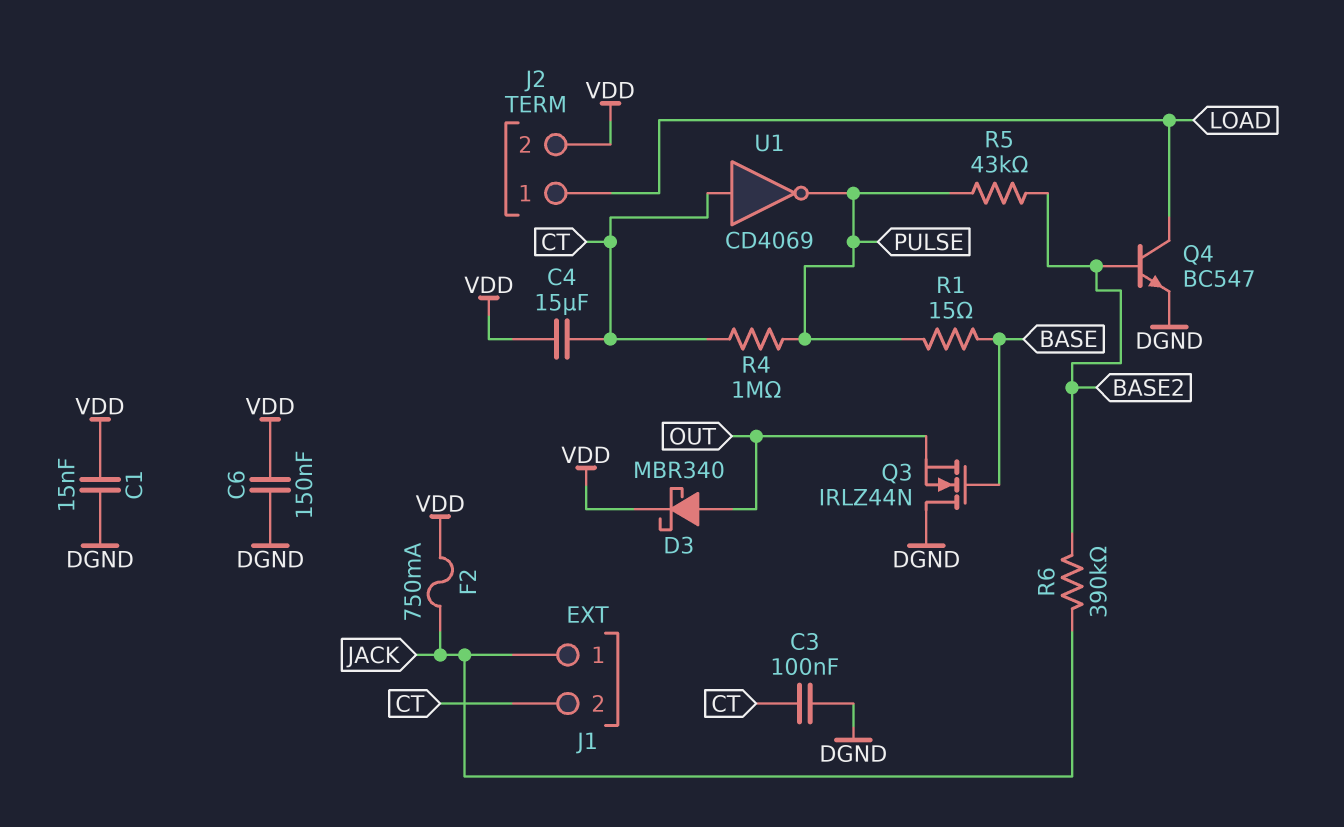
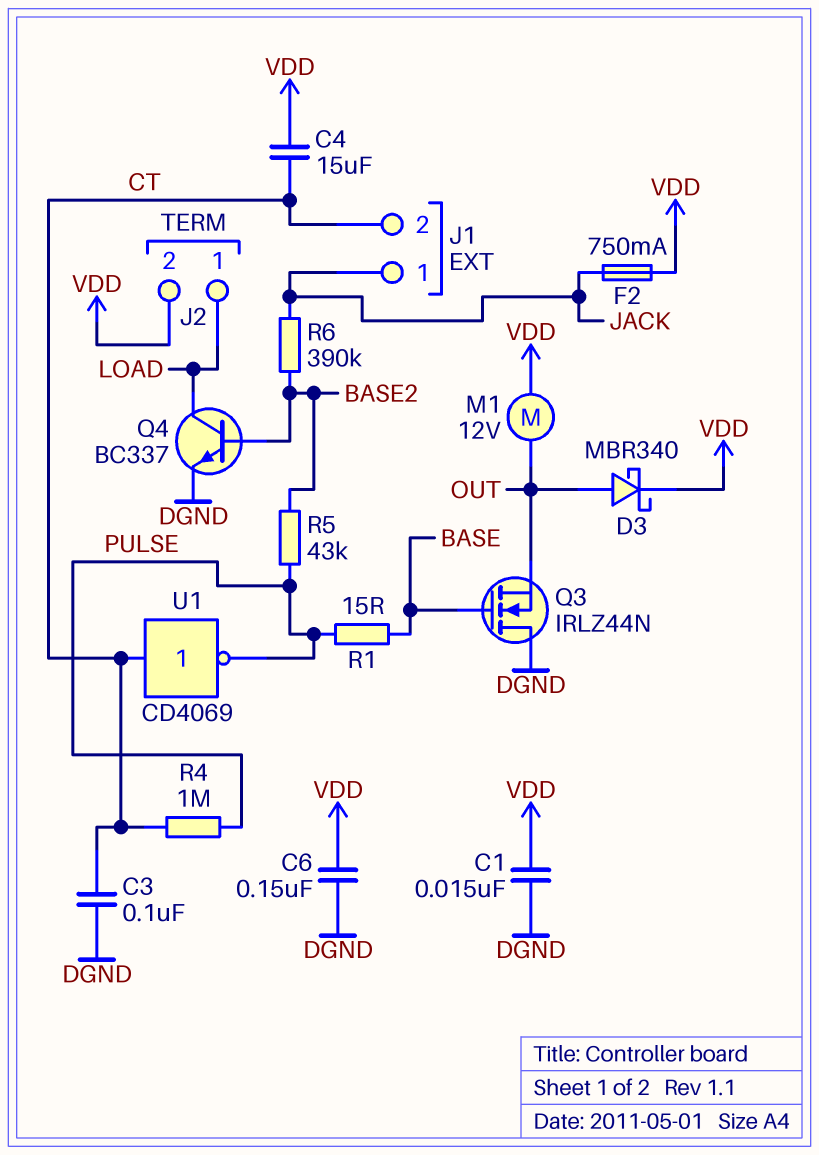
M1: none -> motor 12V (OUT, VDD)
Q4: NPN BC547 (B BASE2, C LOAD, E DGND) -> NPN BC337 (B BASE2, C LOAD, E DGND)

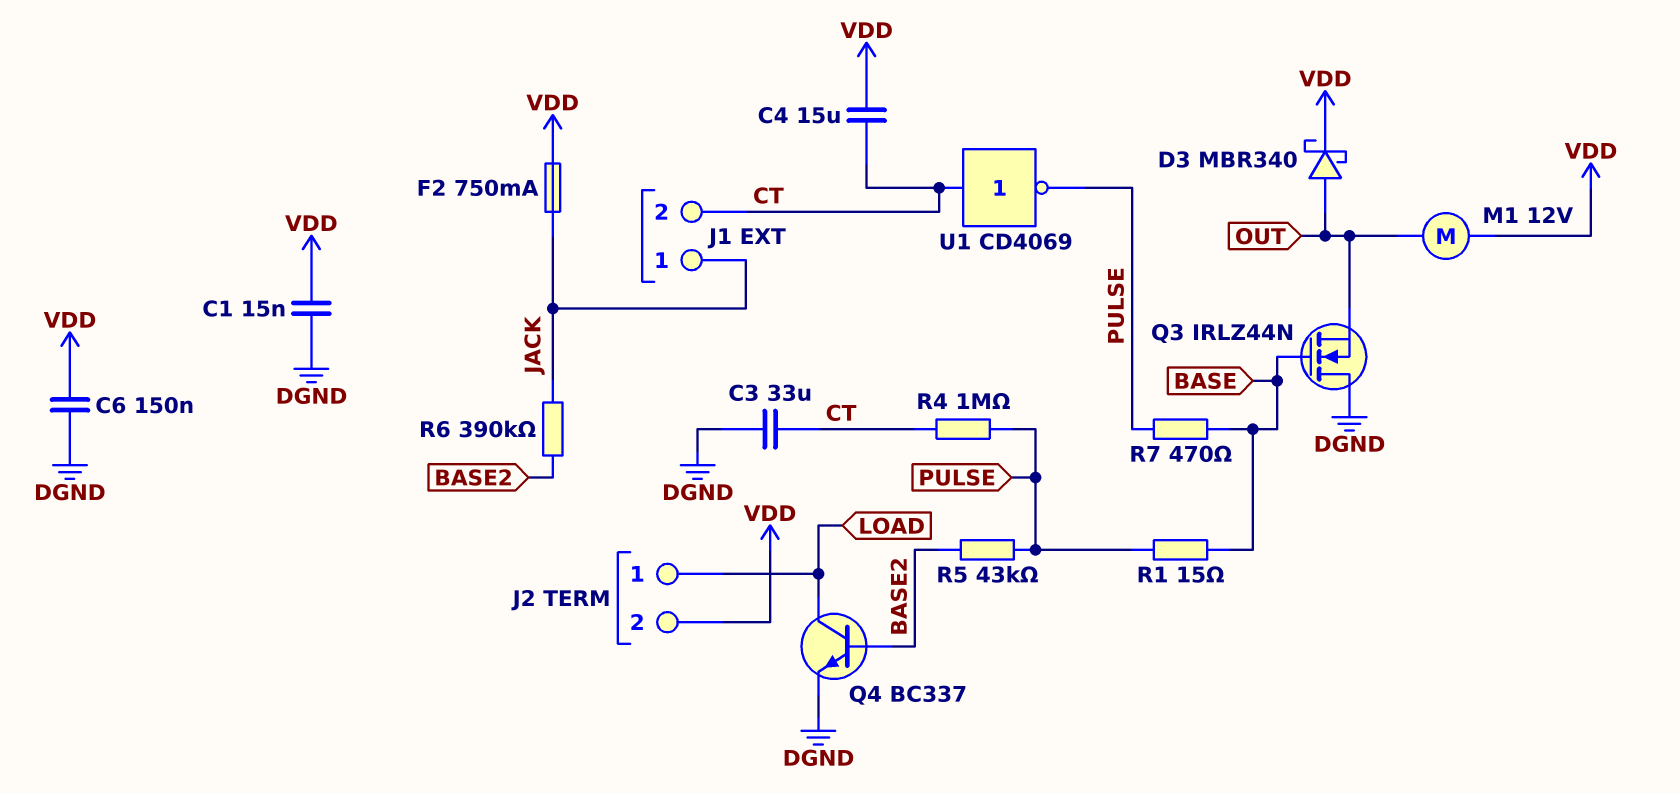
C3: 100nF (CT, DGND) -> 33uF (CT, DGND)
R7: none -> 470 (BASE, PULSE)

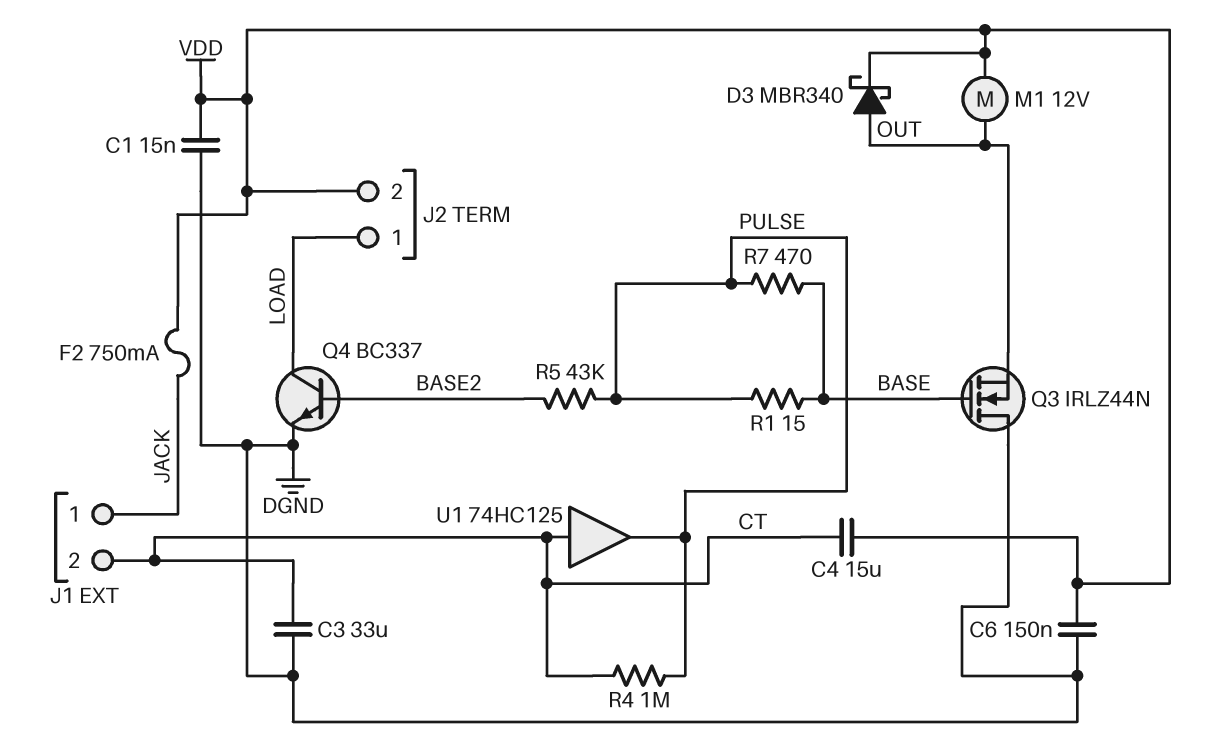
R6: 390k (BASE2, JACK) -> none
U1: NOT CD4069 (in CT, out PULSE) -> buffer 74HC125 (in CT, out PULSE)

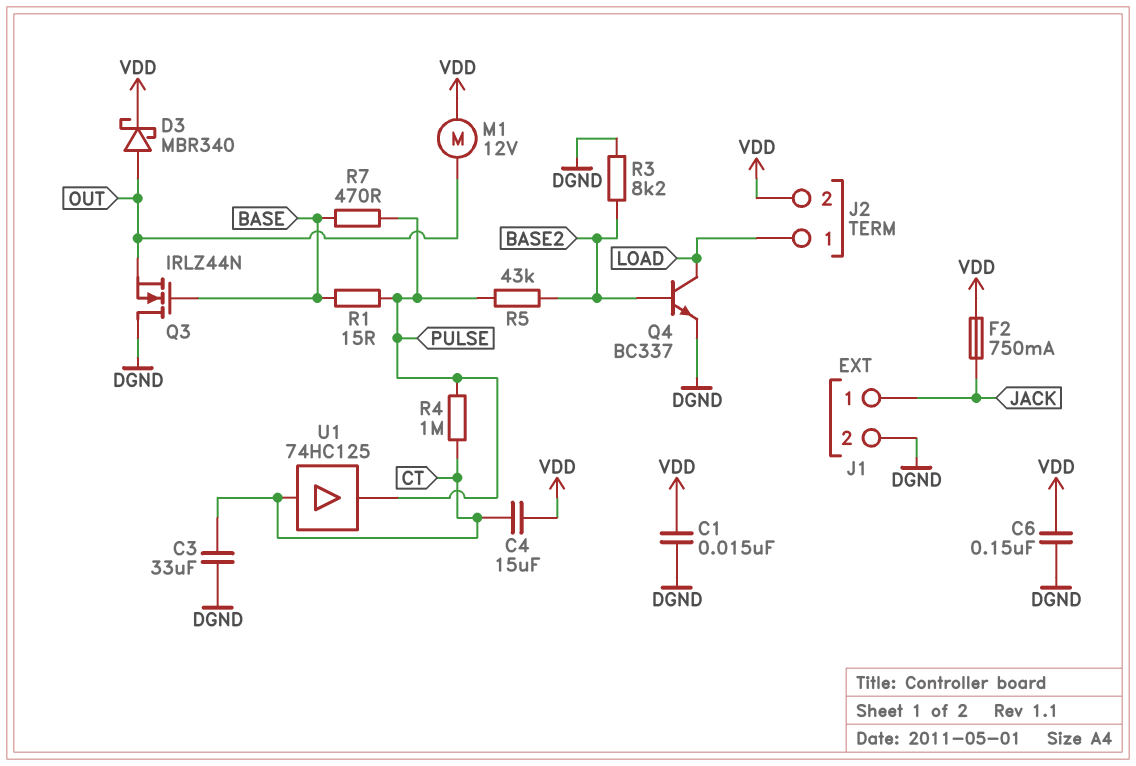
J1 pin 2: CT -> DGND
R3: none -> 8.2k (BASE2, DGND)

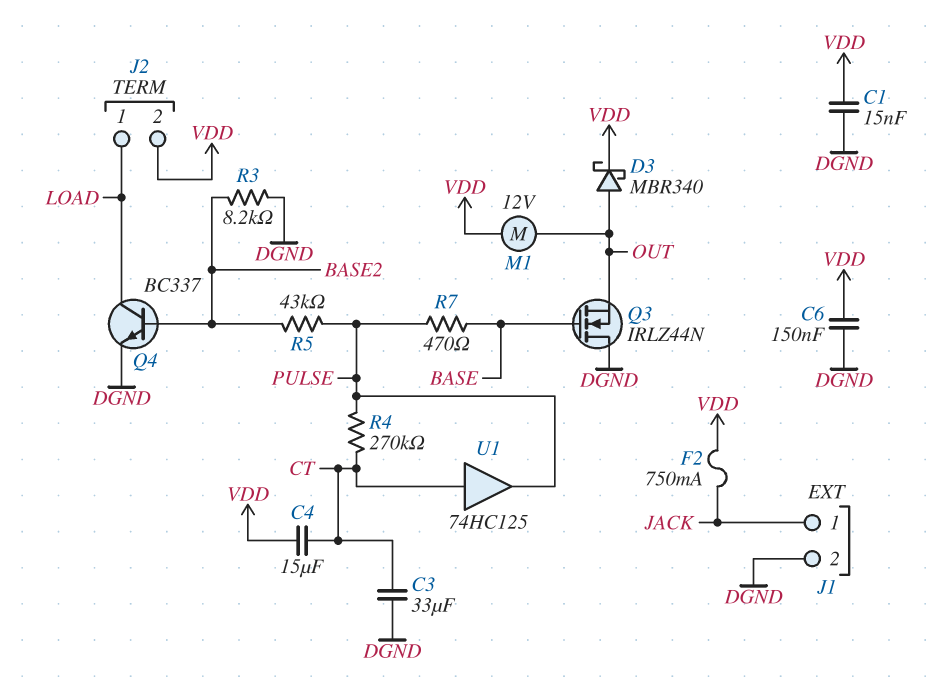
R1: 15 (BASE, PULSE) -> none
R4: 1M (CT, PULSE) -> 270k (CT, PULSE)

